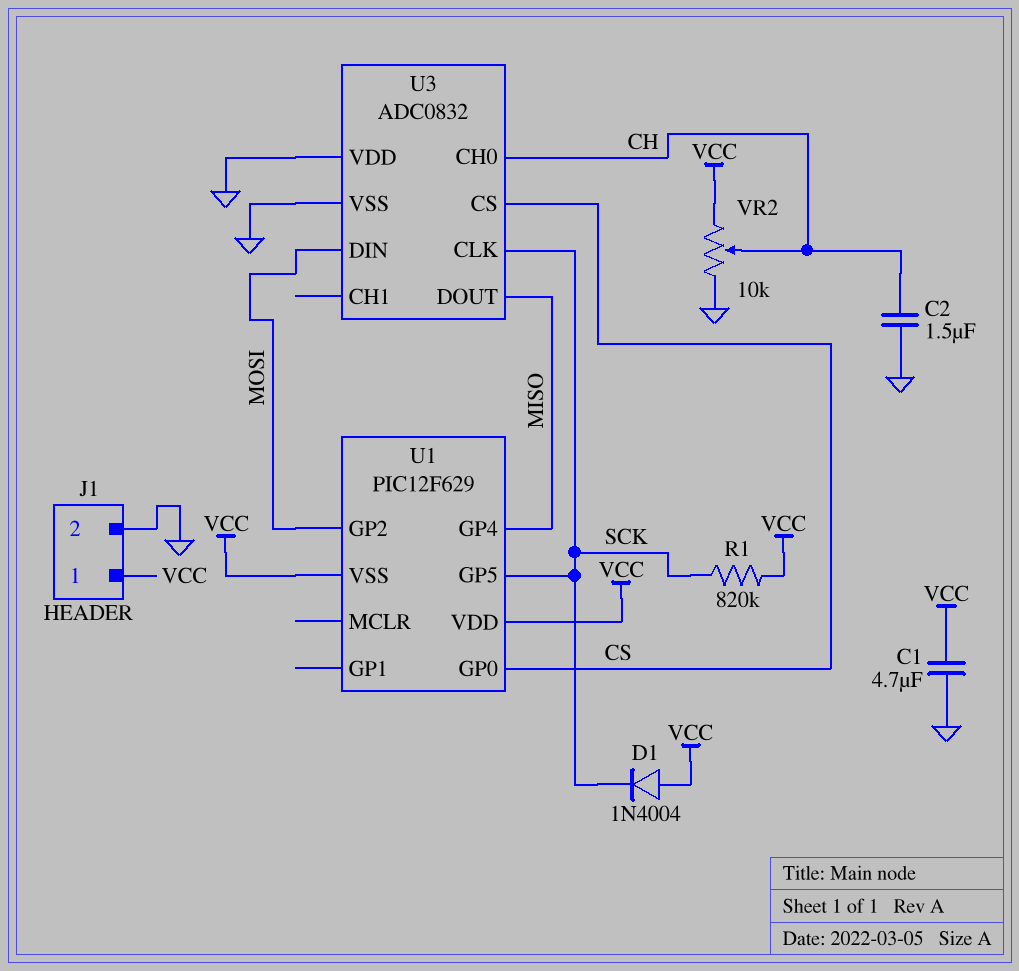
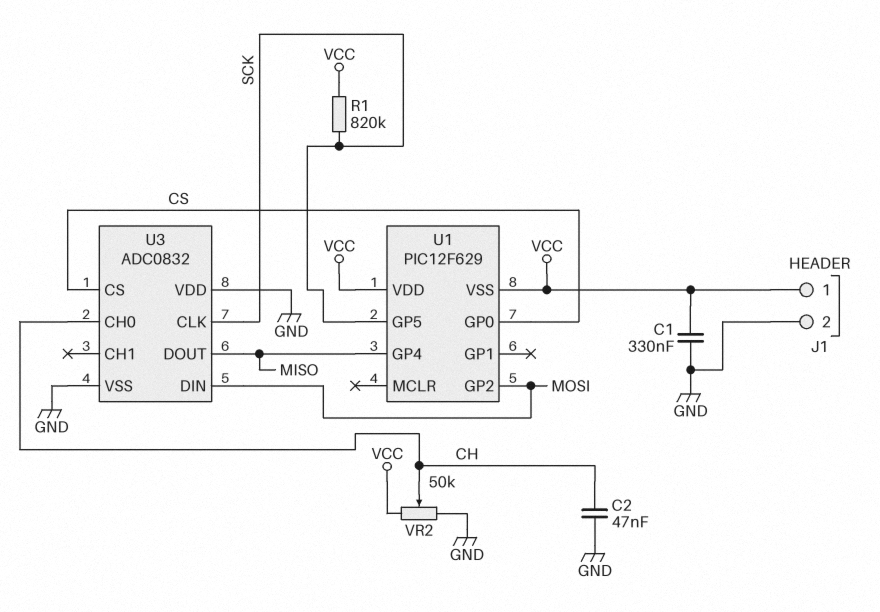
C1: 4.7uF (GND, VCC) -> 330nF (GND, VCC)
C2: 1.5uF (CH, GND) -> 47nF (CH, GND)
D1: diode 1N4004 (A VCC, K SCK) -> none
VR2: 10k (GND, VCC, wiper CH) -> 50k (GND, VCC, wiper CH)

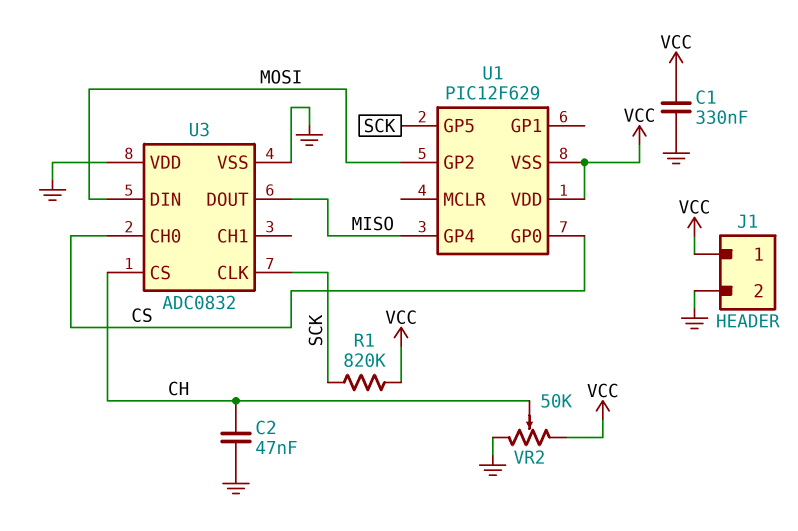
U3 pin CH0: CH -> CS
U3 pin CS: CS -> CH

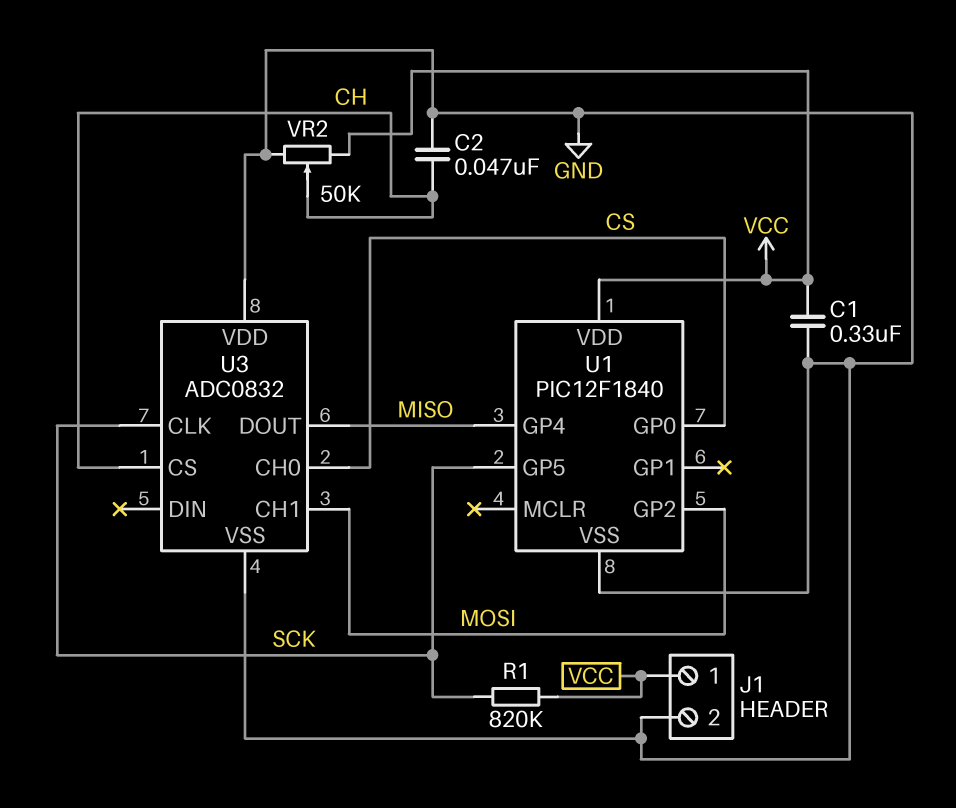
U1: PIC12F629 -> PIC12F1840
U1 pin VSS: VCC -> GND
U3 pin CH1: none -> MOSI
U3 pin DIN: MOSI -> none

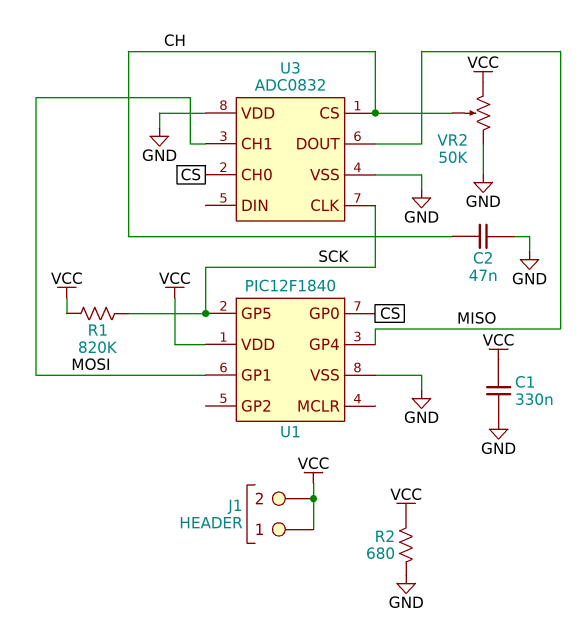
J1 pin 2: GND -> VCC
R2: none -> 680 (GND, VCC)
U1 pin GP1: none -> MOSI
U1 pin GP2: MOSI -> none

